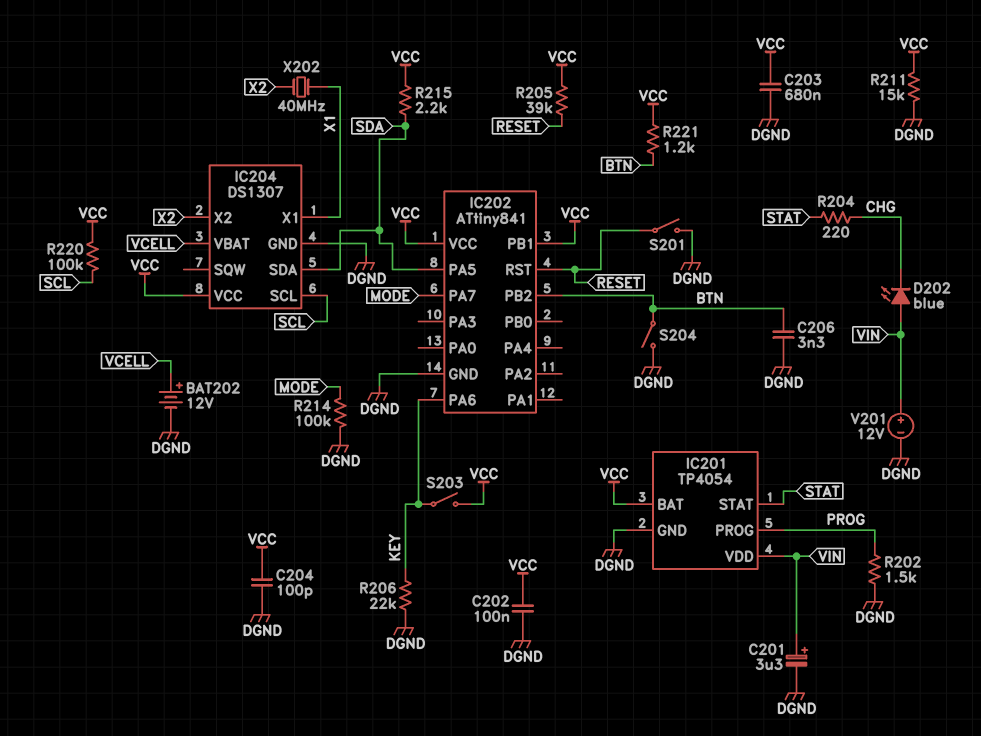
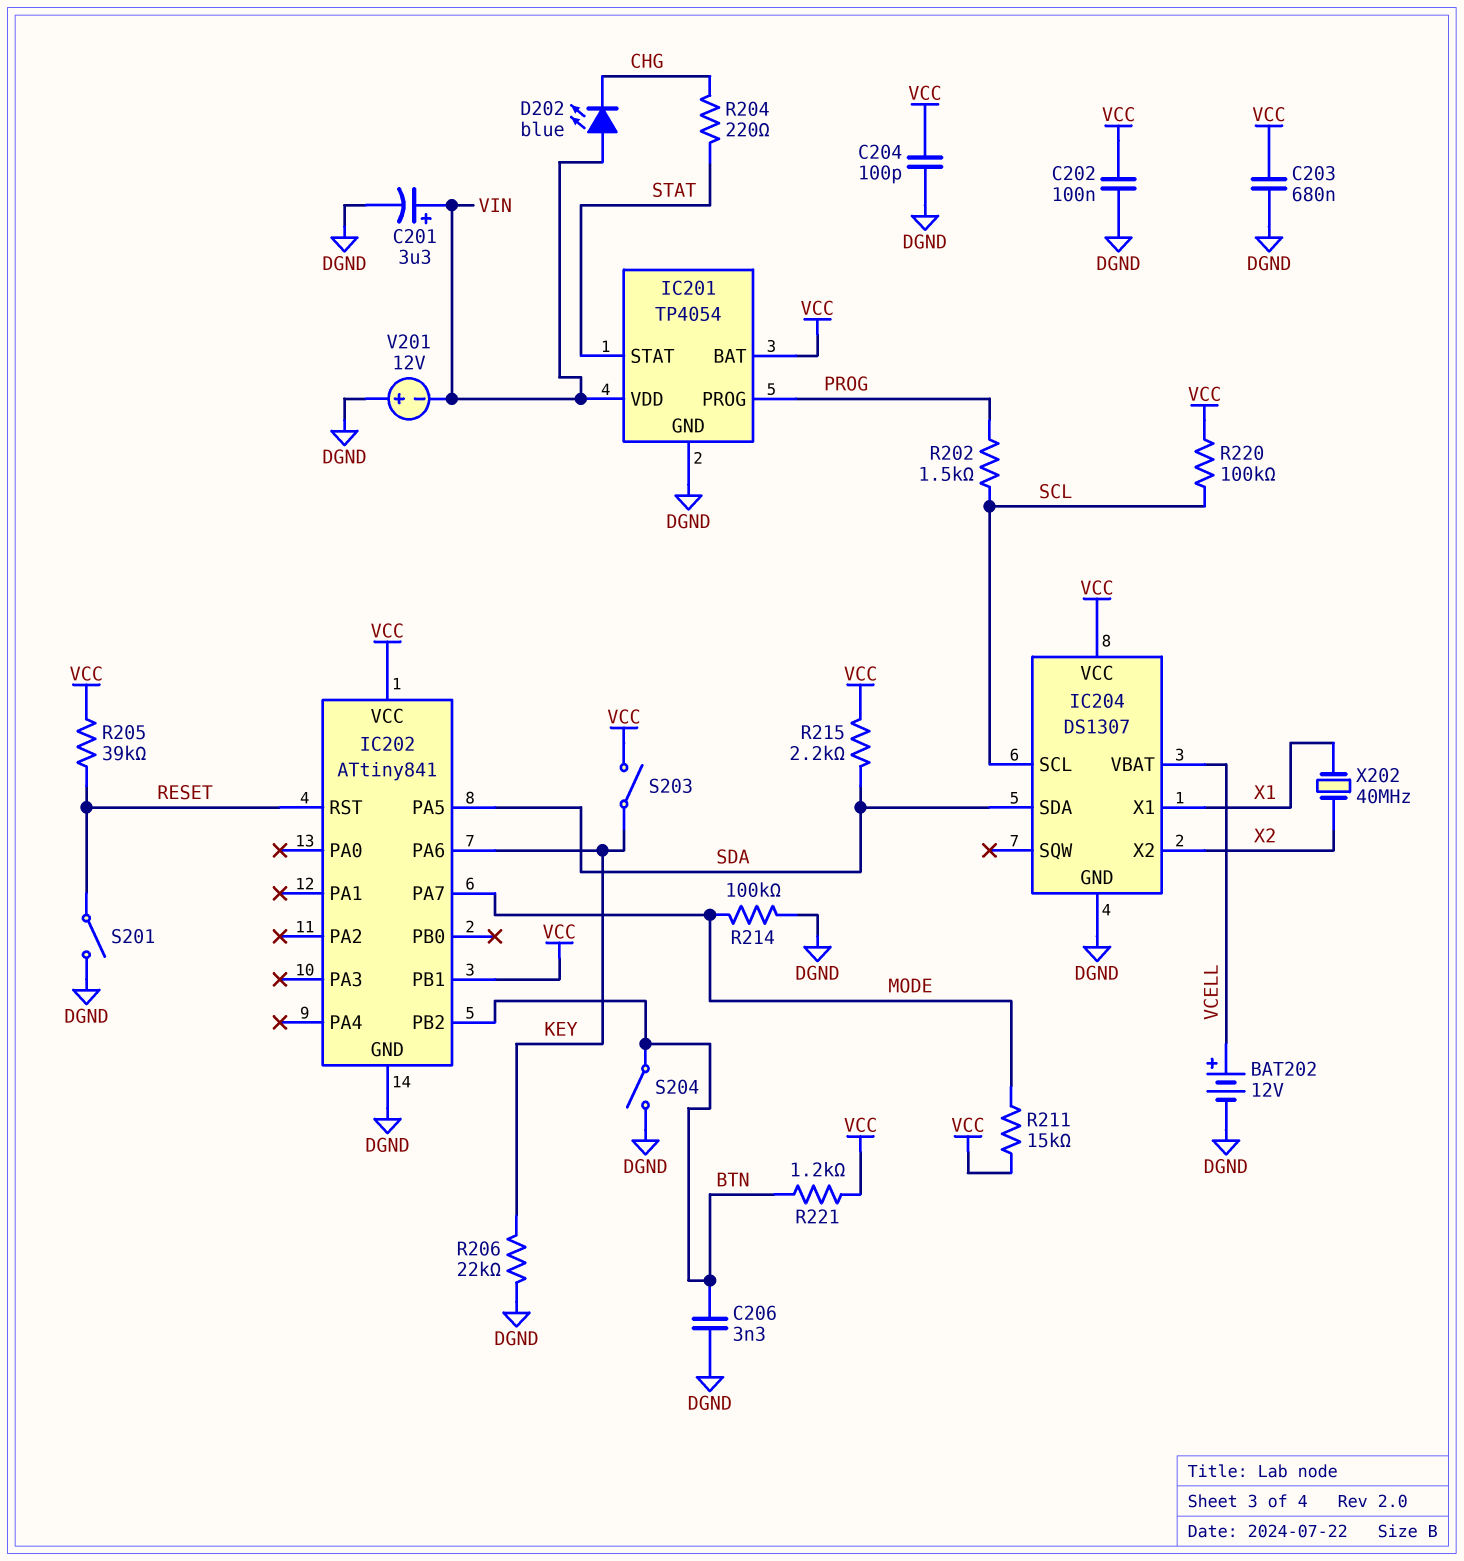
R202: 1.5k (DGND, PROG) -> 1.5k (PROG, SCL)
R211: 15k (DGND, VCC) -> 15k (MODE, VCC)
V201: 12V (plus VIN, minus DGND) -> 12V (plus DGND, minus VIN)

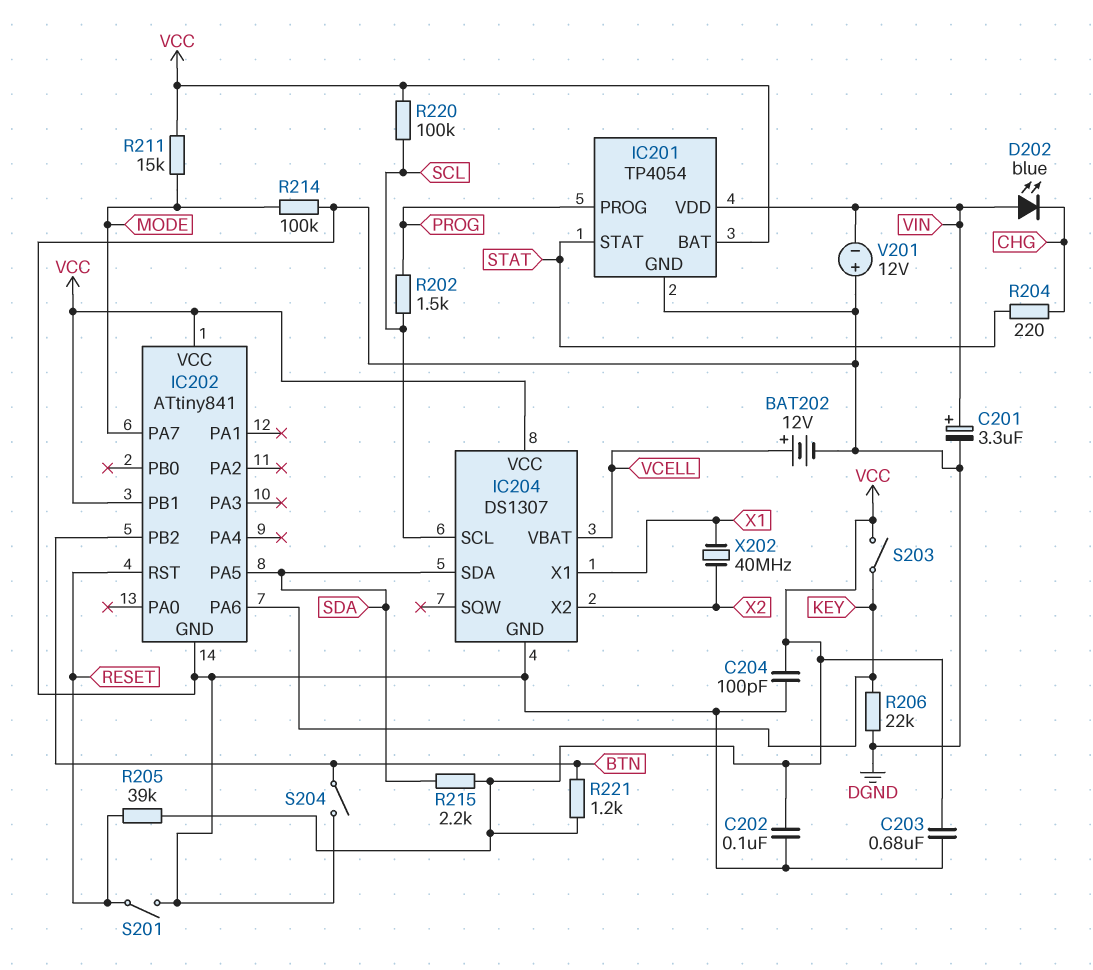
C206: 3.3nF (BTN, DGND) -> none

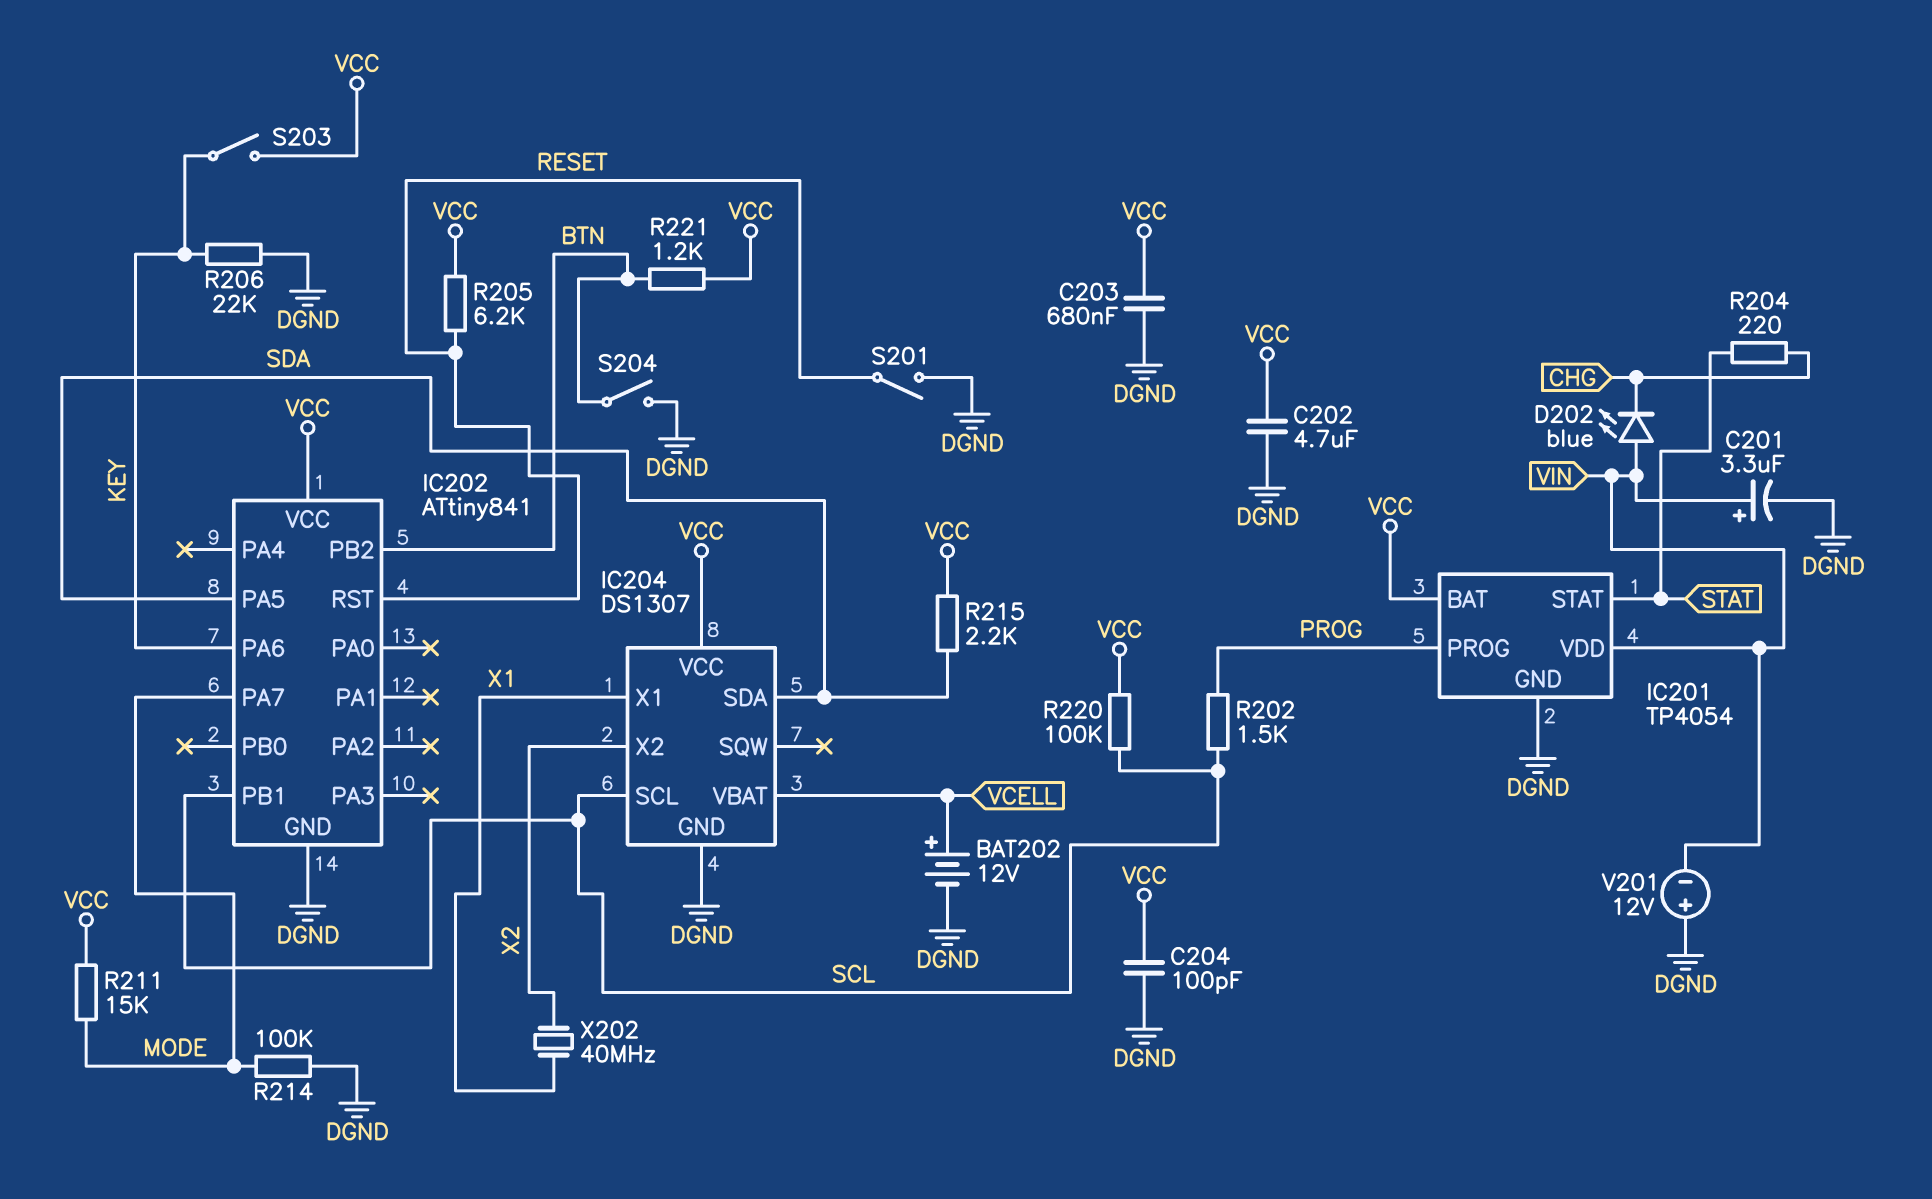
C202: 100nF (DGND, VCC) -> 4.7uF (DGND, VCC)
IC202 pin PB1: VCC -> SCL
R205: 39k (RESET, VCC) -> 6.2k (RESET, VCC)

